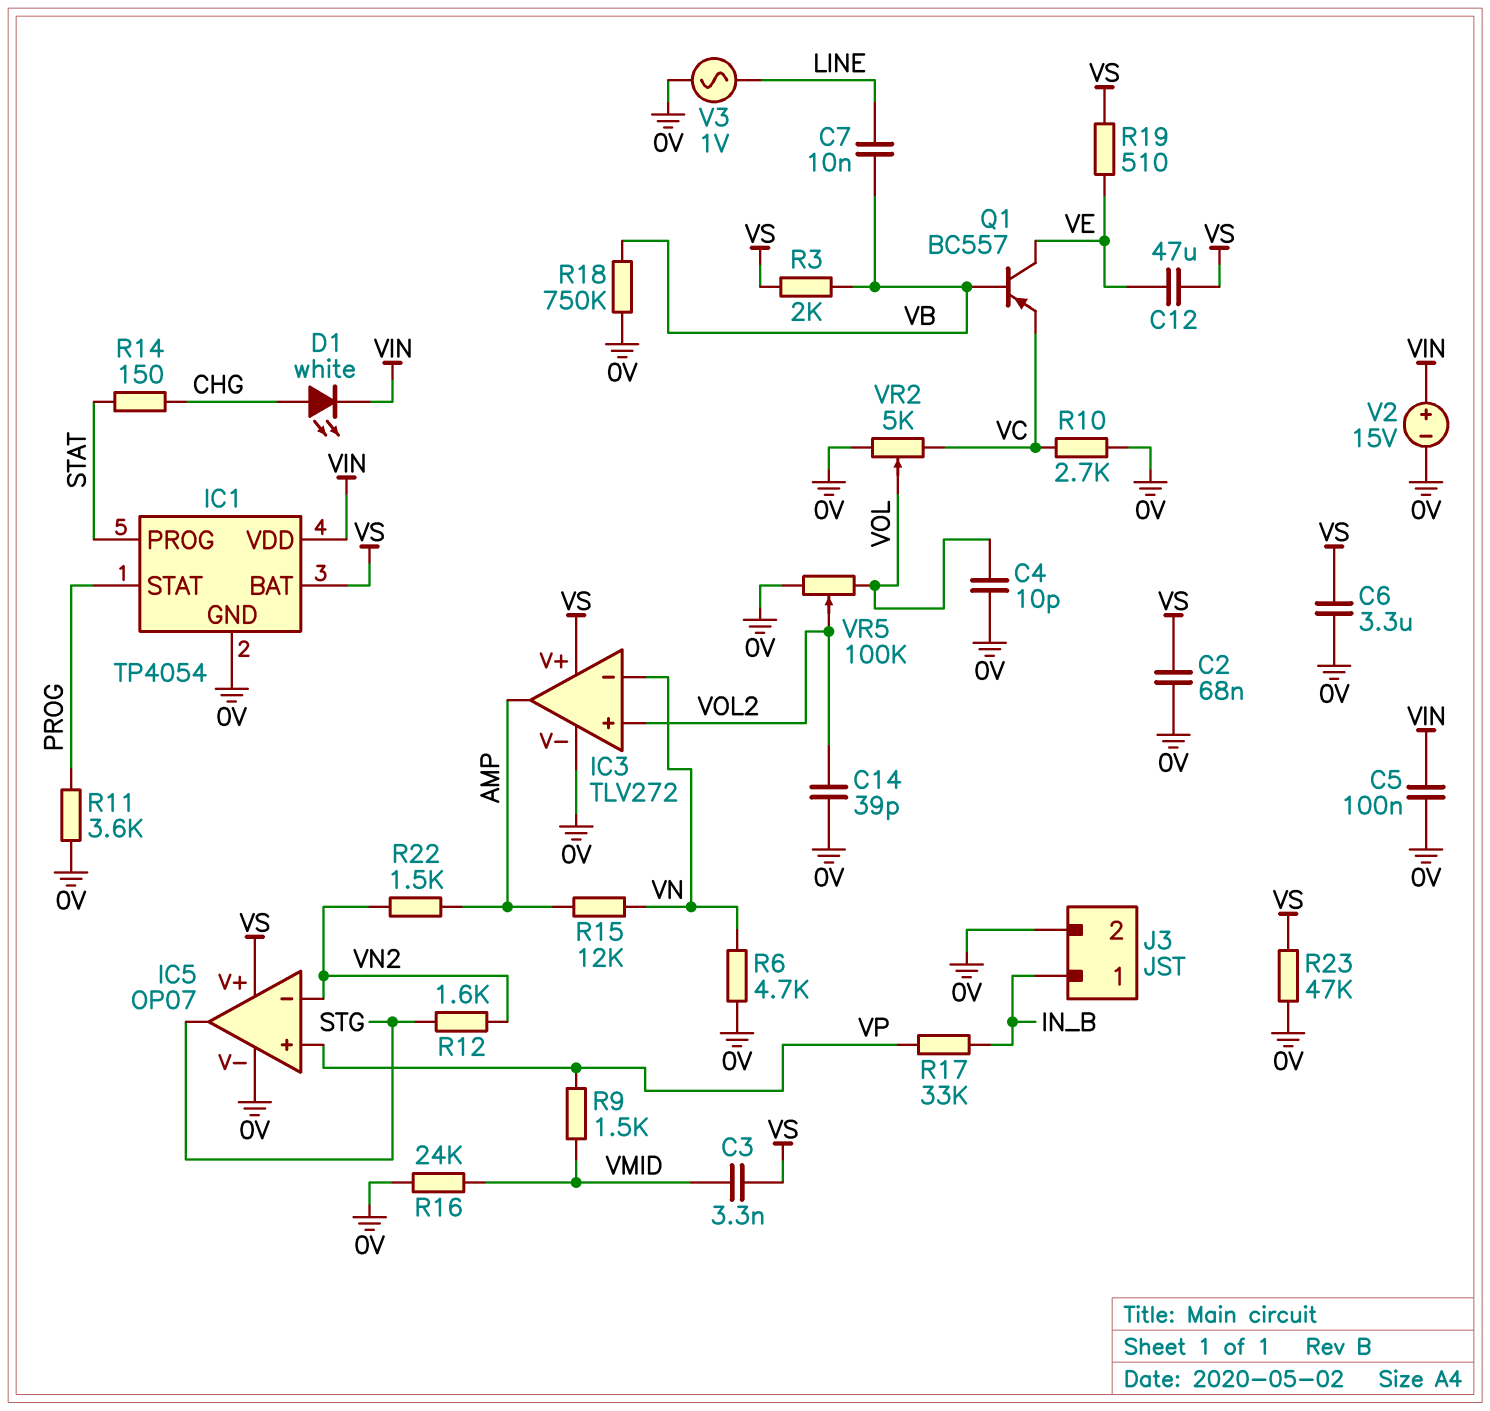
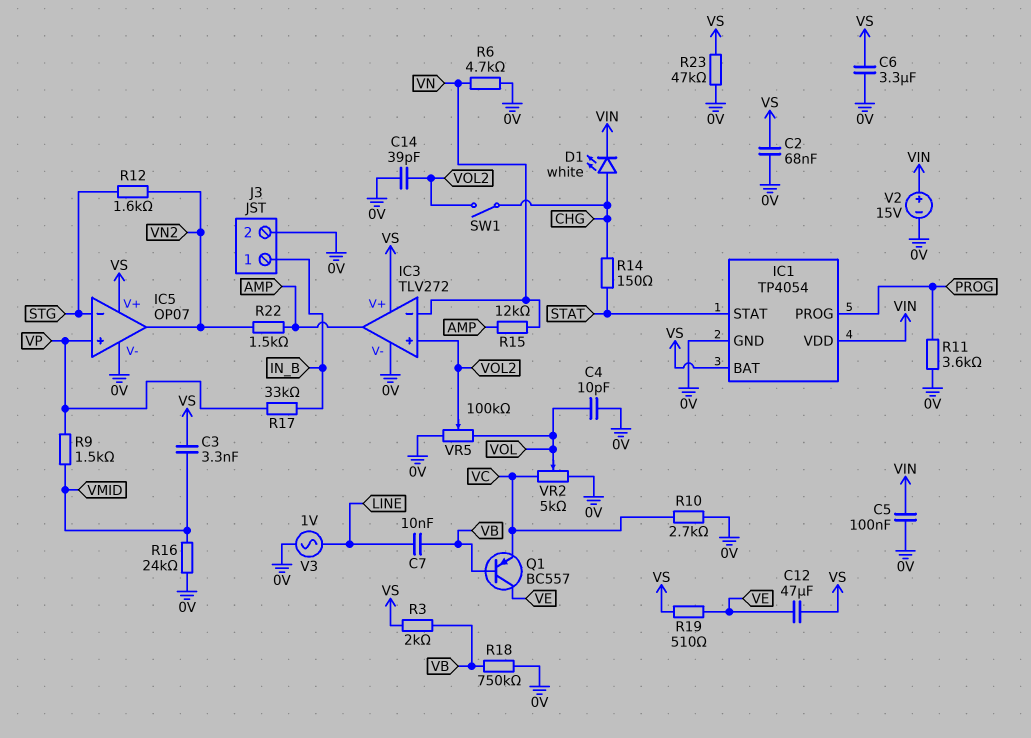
IC1 pin PROG: STAT -> PROG
IC1 pin STAT: PROG -> STAT
IC5 pin in-: VN2 -> STG
IC5 pin out: STG -> VN2
SW1: none -> switch (CHG, VOL2)

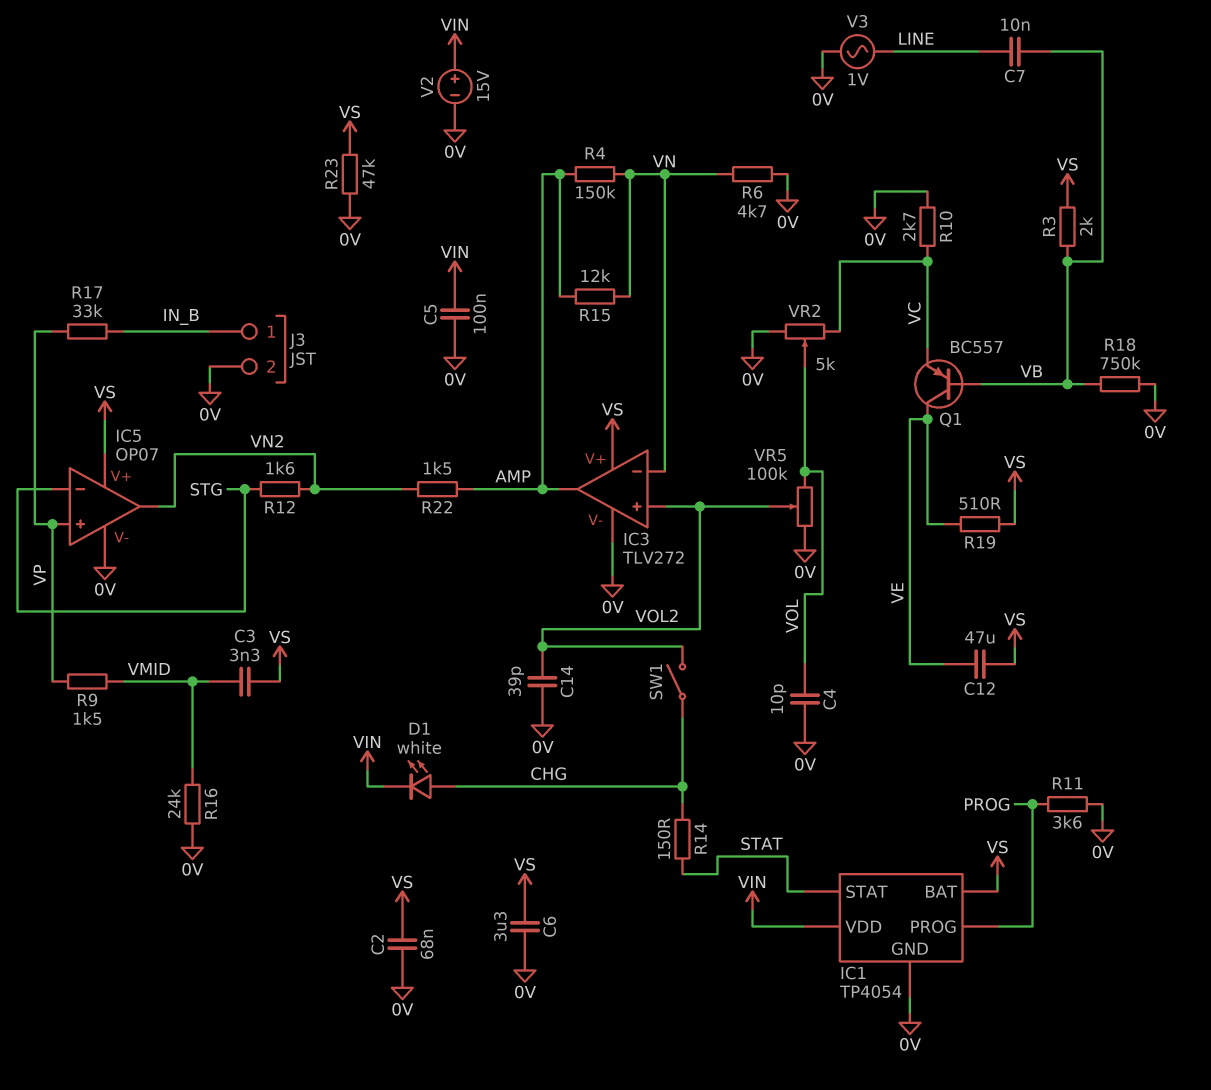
R4: none -> 150k (AMP, VN)

